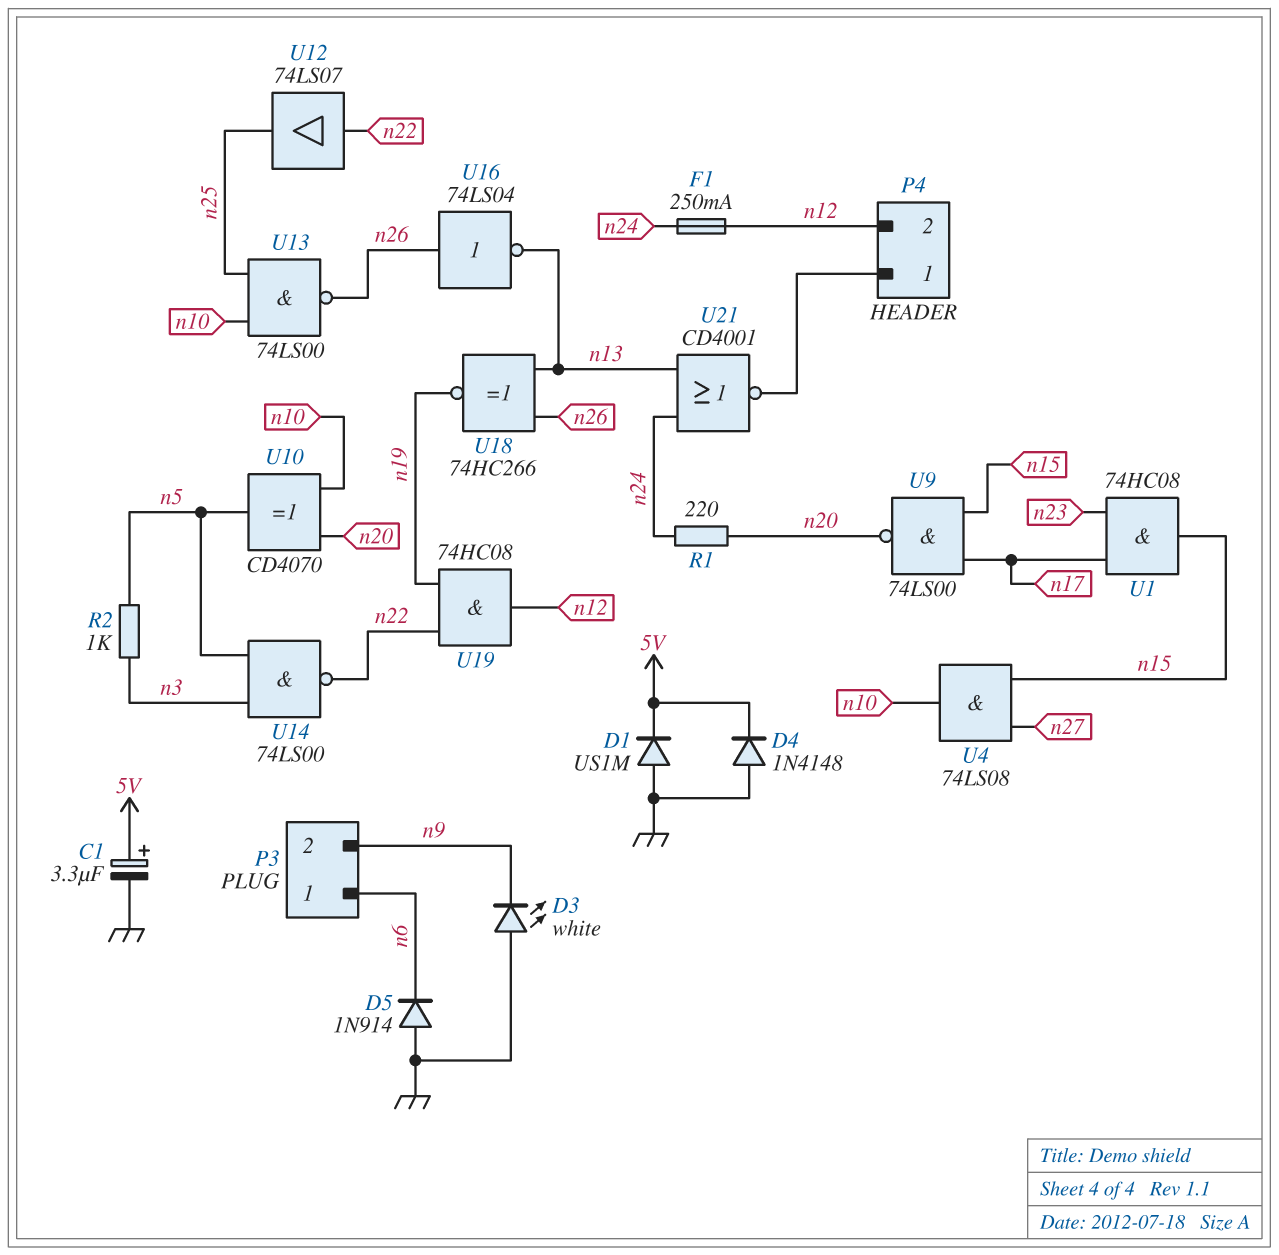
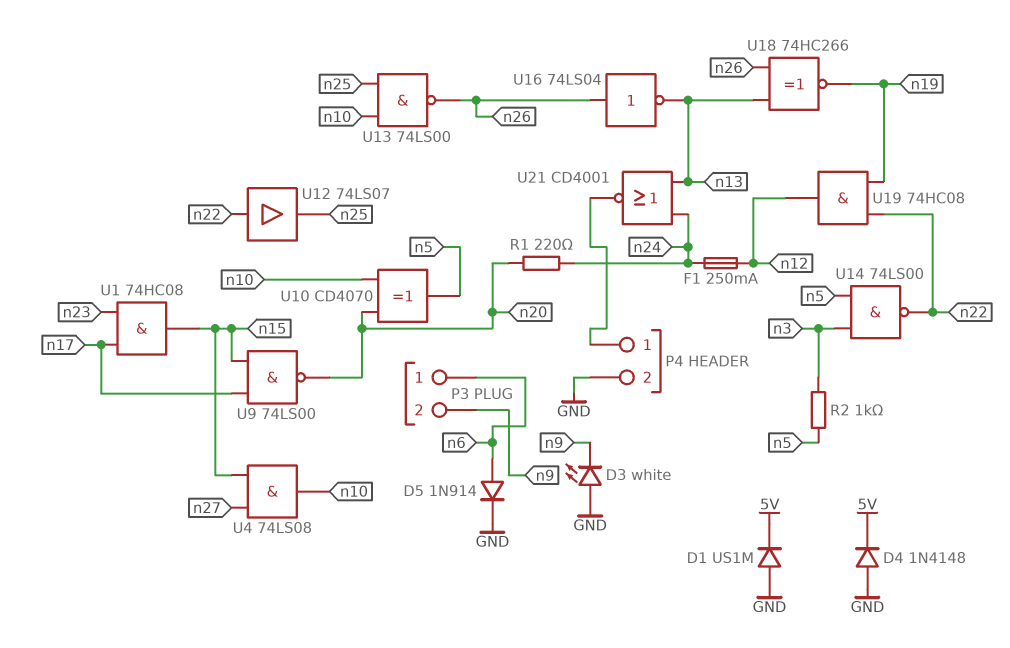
C1: 3.3uF (plus 5V, minus GND) -> none
D5: diode 1N914 (A GND, K n6) -> diode 1N914 (A n6, K GND)
P4 pin 2: n12 -> GND

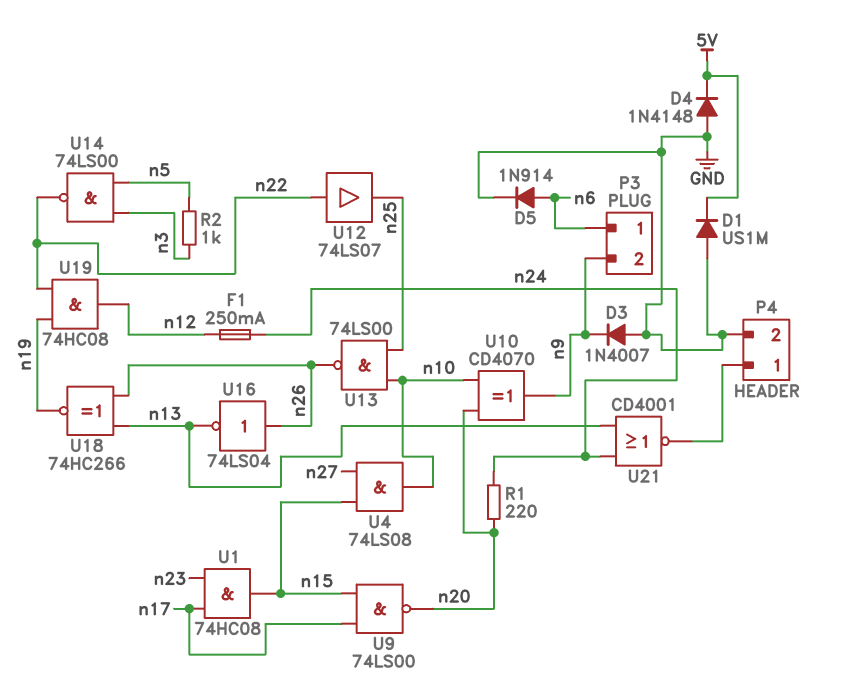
D3: LED white (A GND, K n9) -> diode 1N4007 (A GND, K n9)
U10: XOR CD4070 (in n10, in n20, out n5) -> XOR CD4070 (in n10, in n20, out n9)

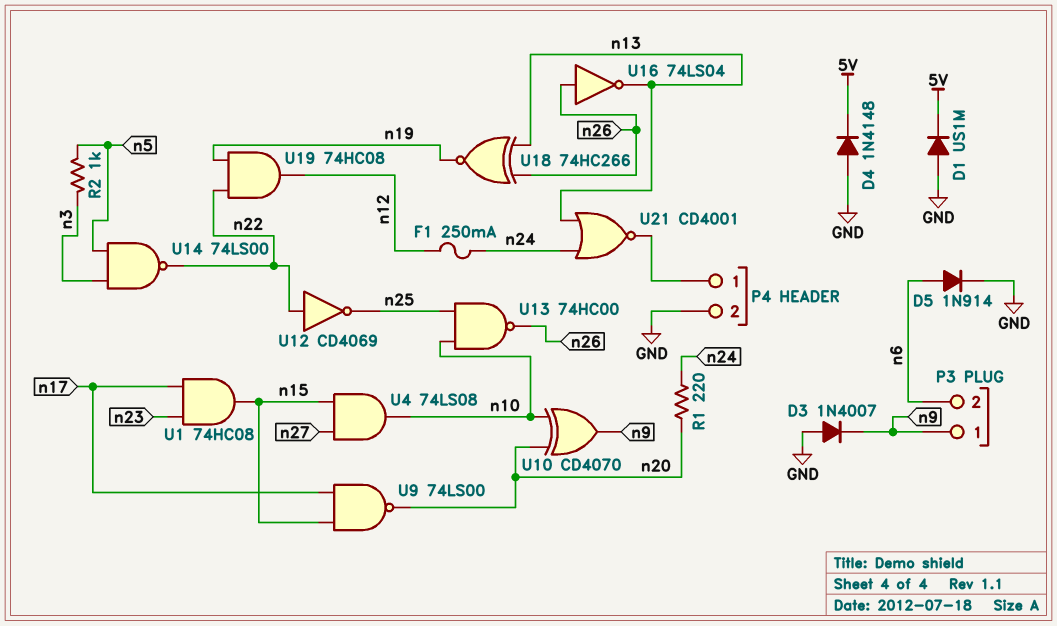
P3 pin 1: n6 -> n9
P3 pin 2: n9 -> n6
U12: buffer 74LS07 (in n22, out n25) -> NOT CD4069 (in n22, out n25)
U13: NAND 74LS00 (in n10, in n25, out n26) -> NAND 74HC00 (in n10, in n25, out n26)

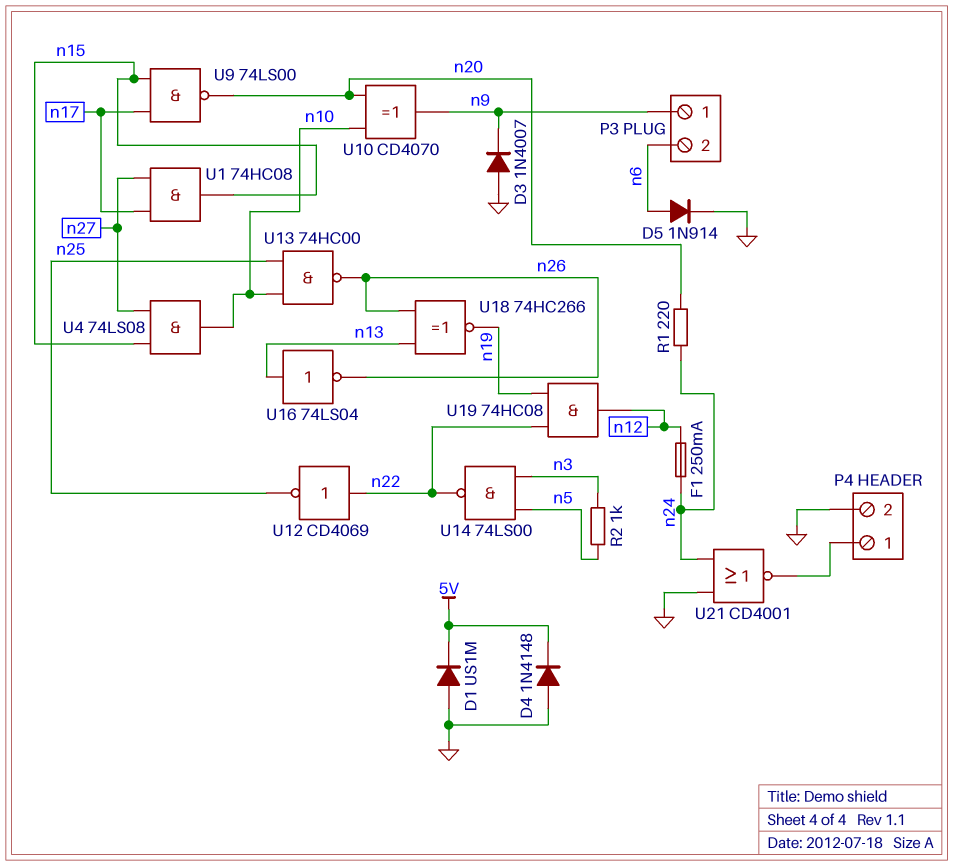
U1: AND 74HC08 (in n17, in n23, out n15) -> AND 74HC08 (in n17, in n27, out n15)
U16: NOT 74LS04 (in n26, out n13) -> NOT 74LS04 (in n13, out n26)
U21: NOR CD4001 (in n13, in n24, out P4/1) -> NOR CD4001 (in GND, in n24, out P4/1)

